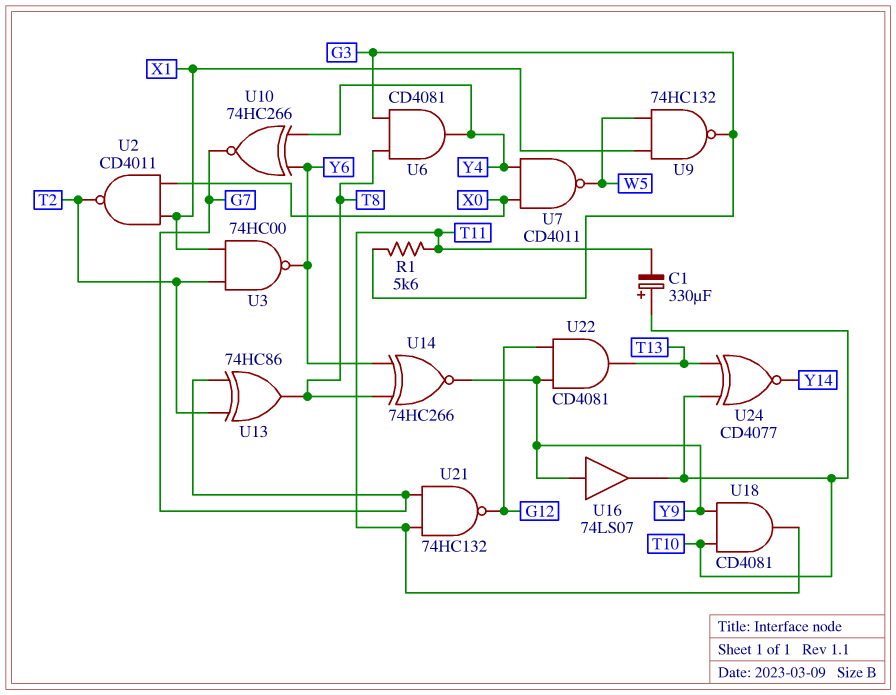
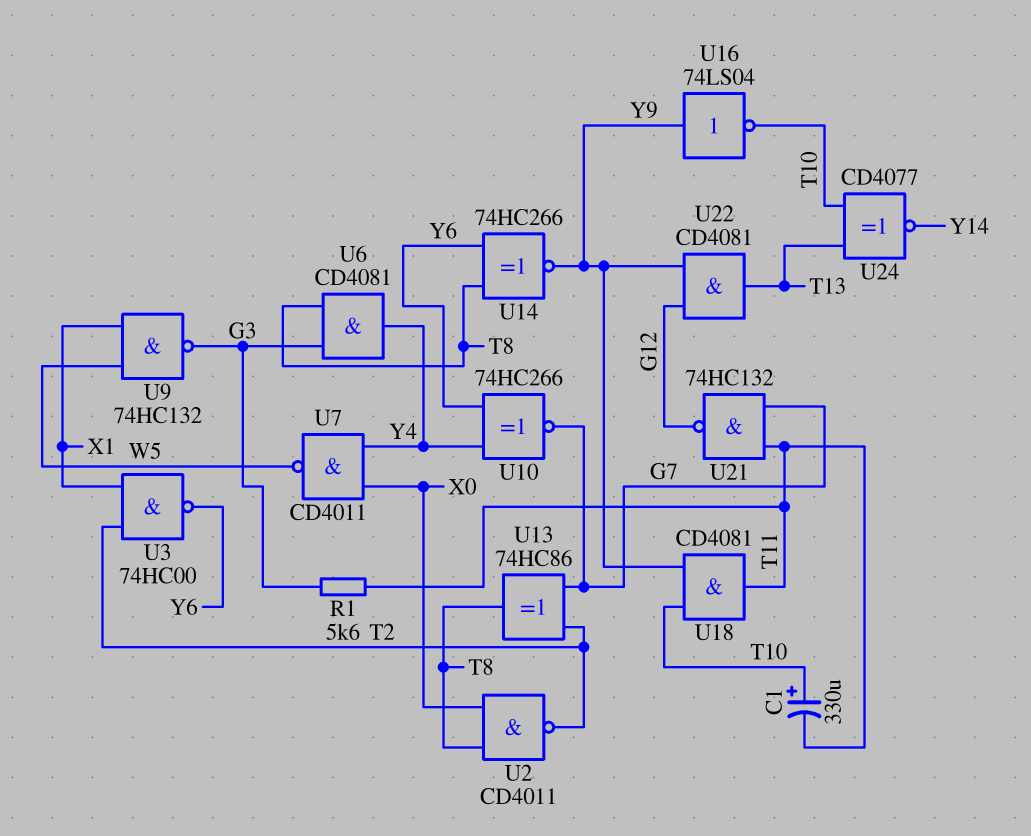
U2: NAND CD4011 (in X0, in X1, out T2) -> NAND CD4011 (in T8, in X0, out T2)
U16: buffer 74LS07 (in Y9, out T10) -> NOT 74LS04 (in Y9, out T10)

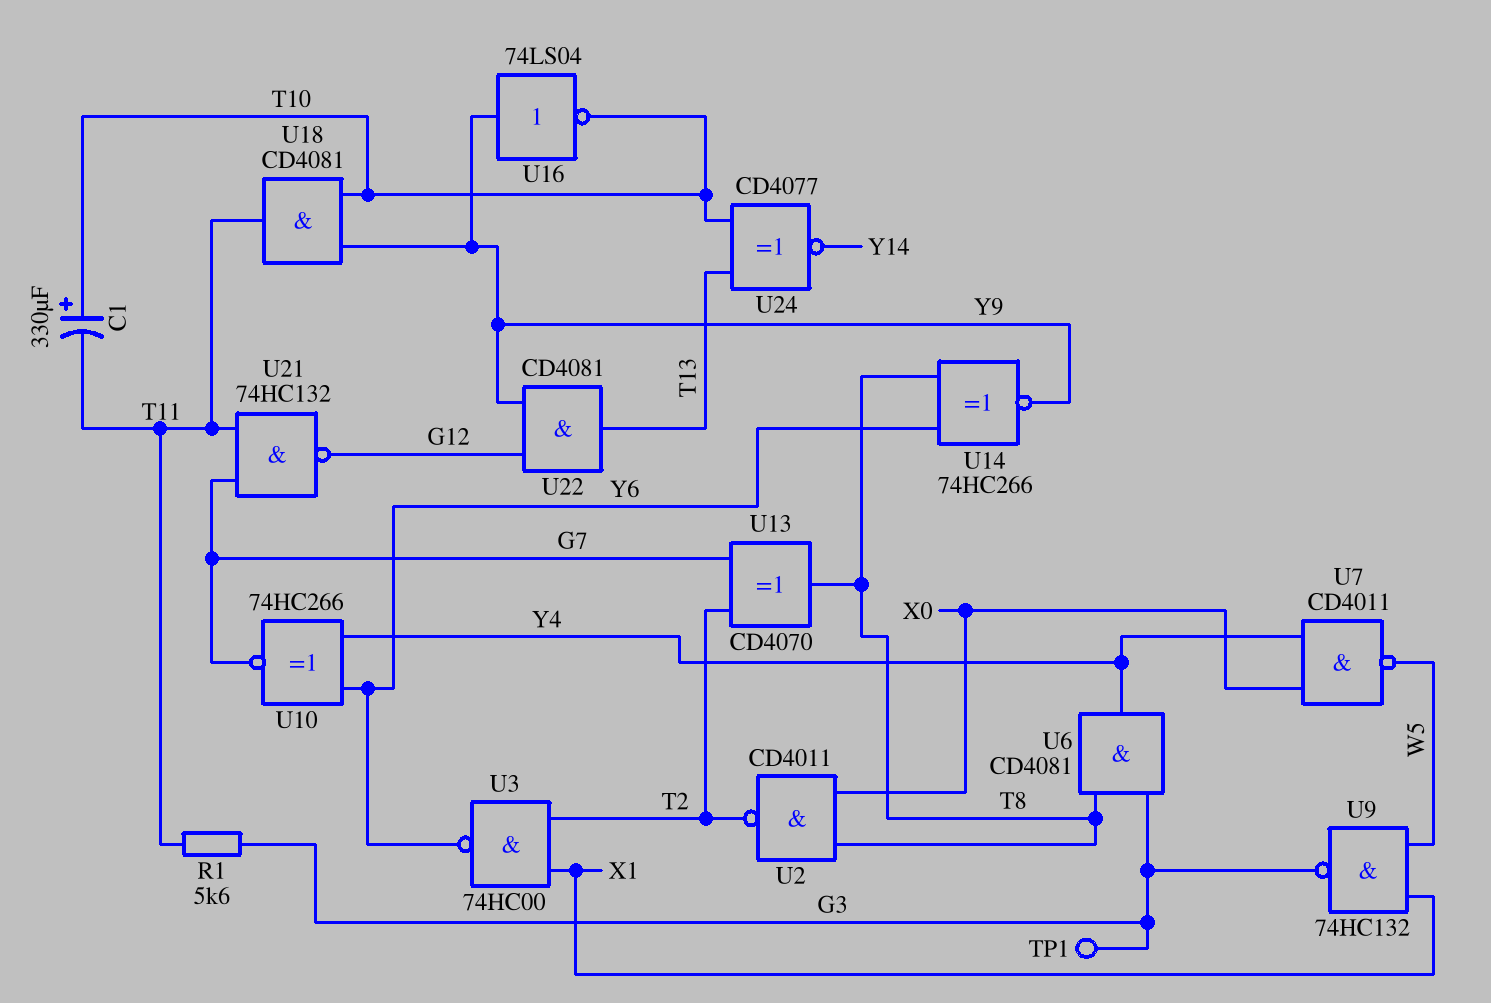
TP1: none -> test point (G3)
U13: XOR 74HC86 (in G7, in T2, out T8) -> XOR CD4070 (in G7, in T2, out T8)

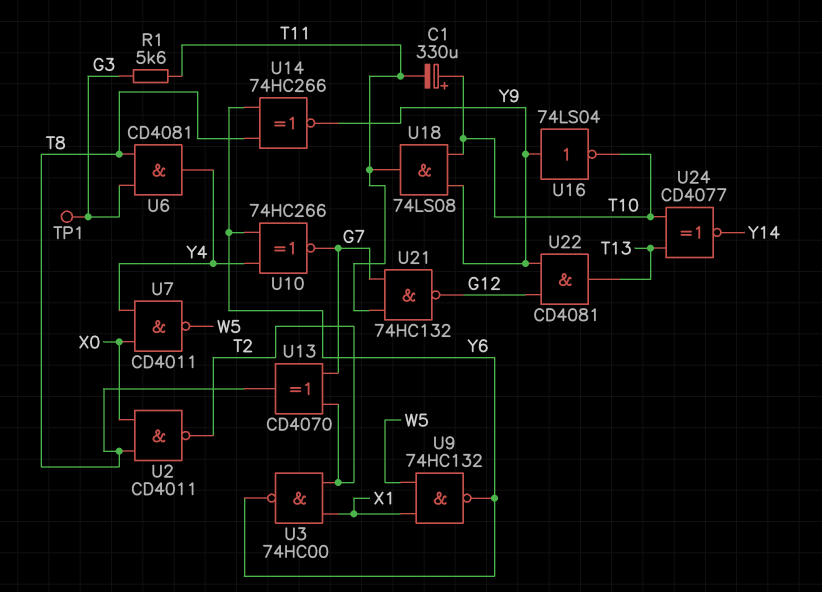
U9: NAND 74HC132 (in W5, in X1, out G3) -> NAND 74HC132 (in W5, in X1, out Y6)
U18: AND CD4081 (in T10, in Y9, out T11) -> AND 74LS08 (in T10, in Y9, out T11)

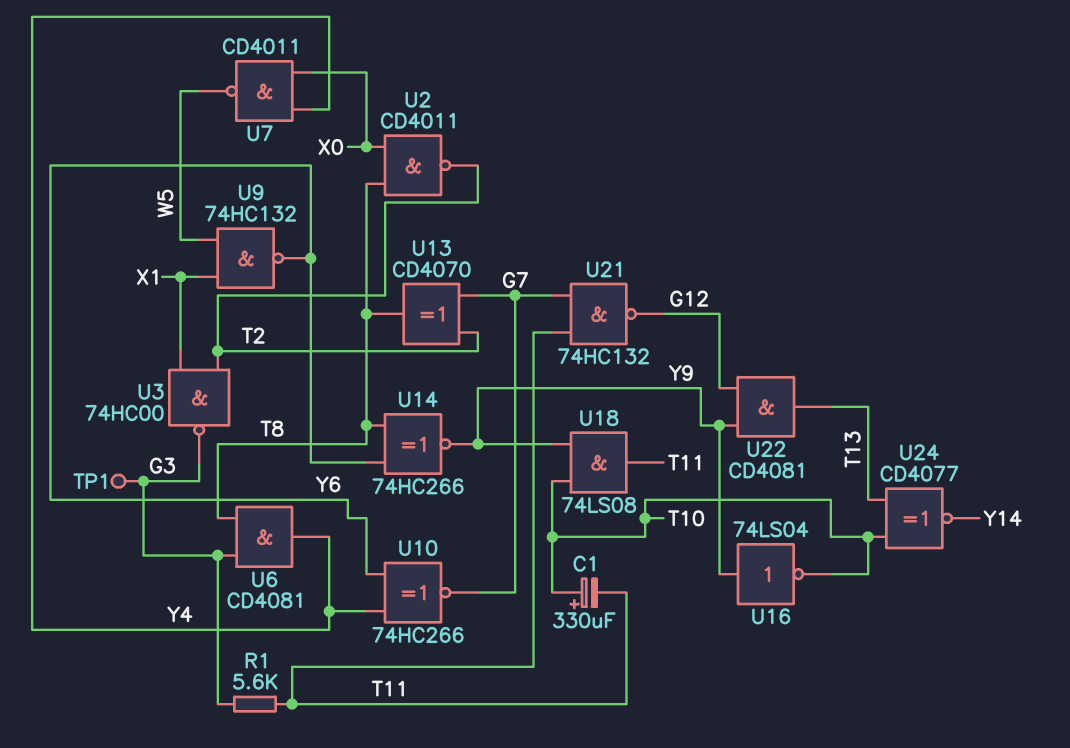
U3: NAND 74HC00 (in T2, in X1, out Y6) -> NAND 74HC00 (in T2, in X1, out G3)

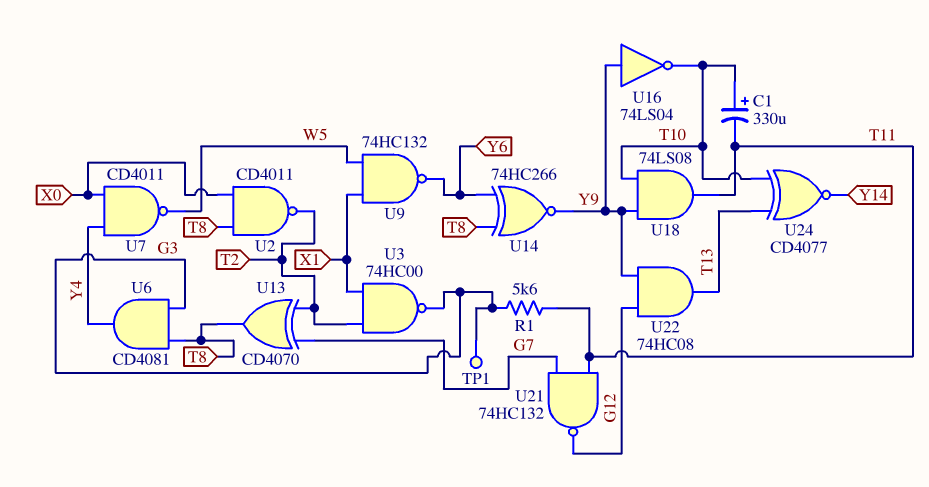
U10: XNOR 74HC266 (in Y4, in Y6, out G7) -> none
U22: AND CD4081 (in G12, in Y9, out T13) -> AND 74HC08 (in G12, in Y9, out T13)

